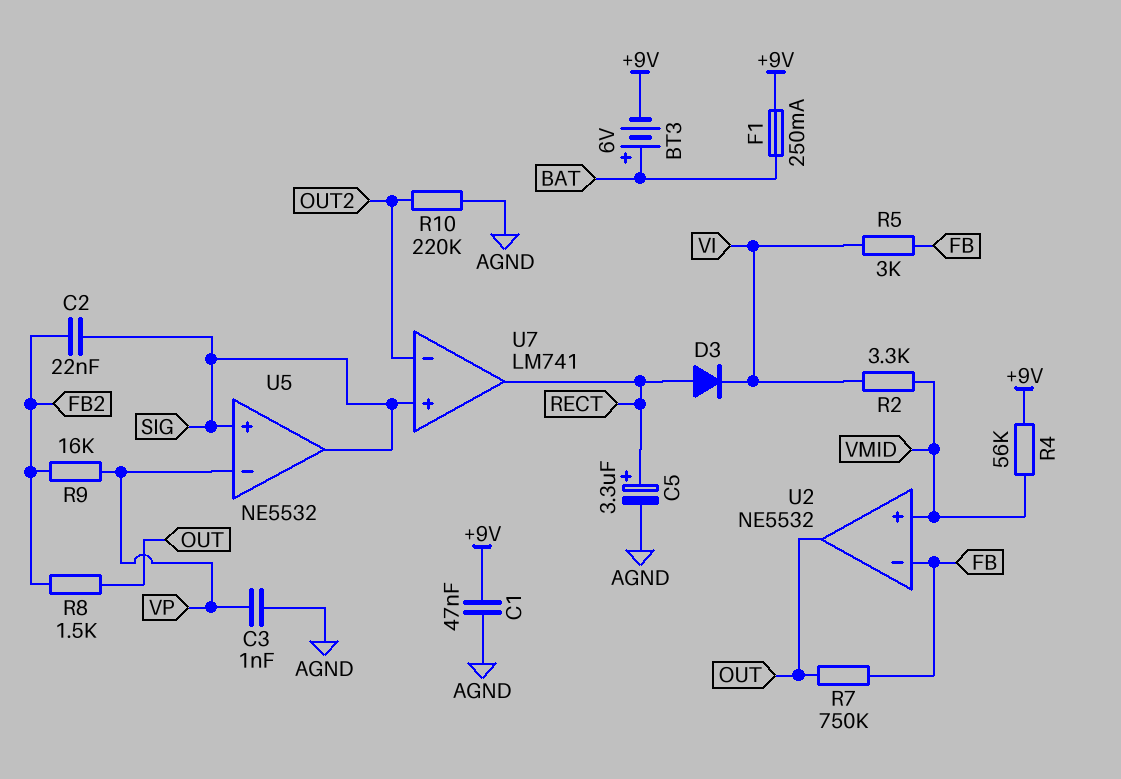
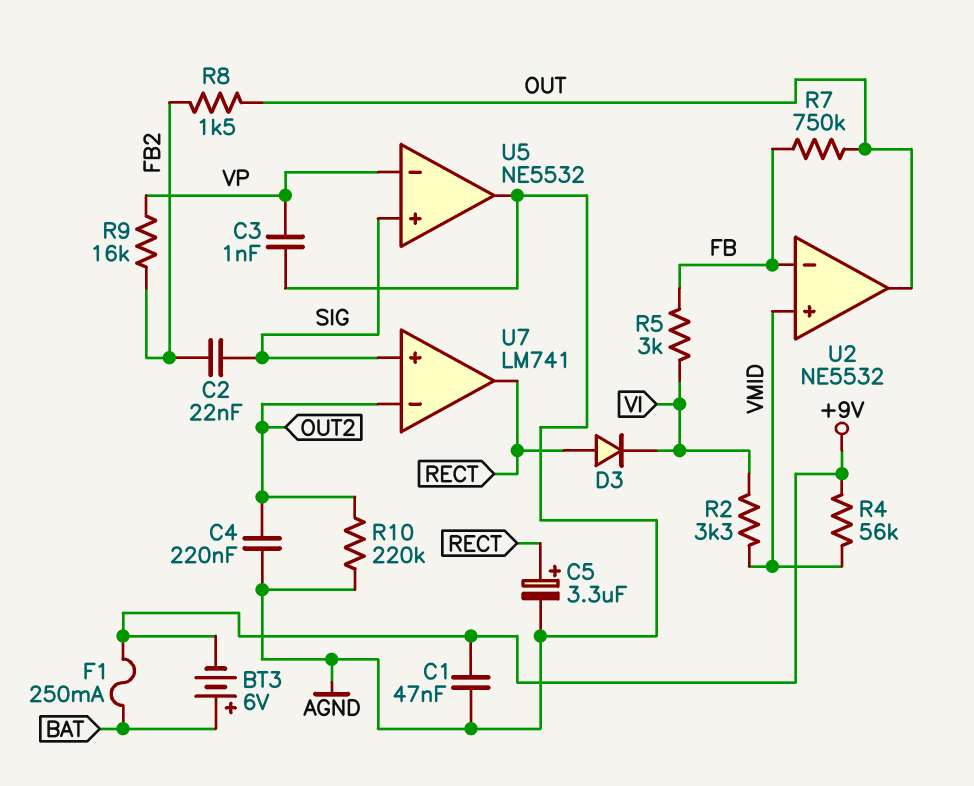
C4: none -> 220nF (AGND, OUT2)
U5 pin out: SIG -> AGND

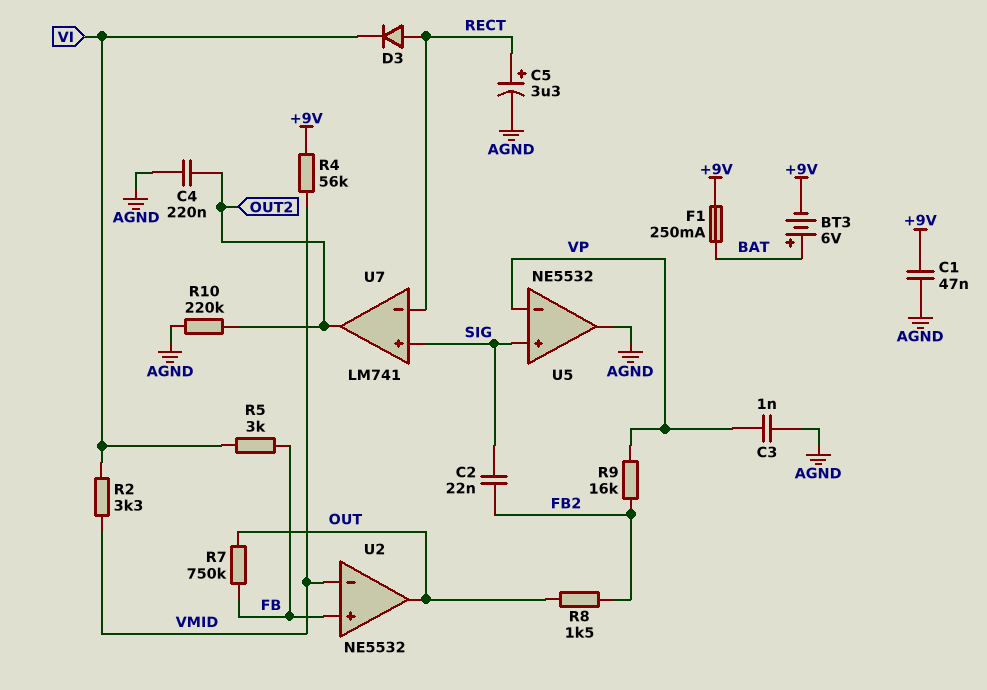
U2 pin in+: VMID -> FB
U2 pin in-: FB -> VMID
U7 pin in-: OUT2 -> RECT
U7 pin out: RECT -> OUT2

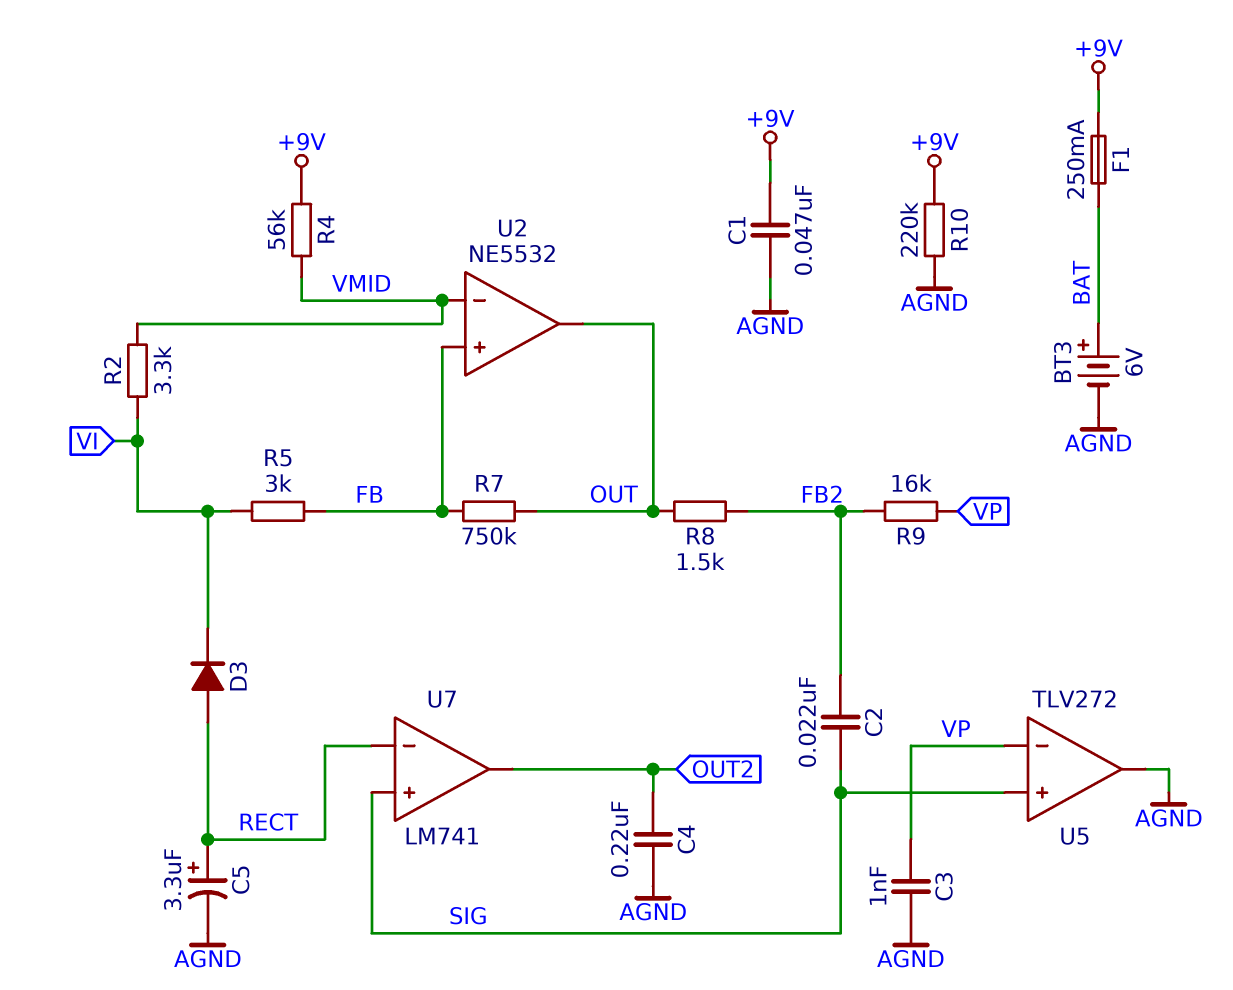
BT3: 6V (plus BAT, minus +9V) -> 6V (plus BAT, minus AGND)
R10: 220k (AGND, OUT2) -> 220k (+9V, AGND)
U5: NE5532 -> TLV272

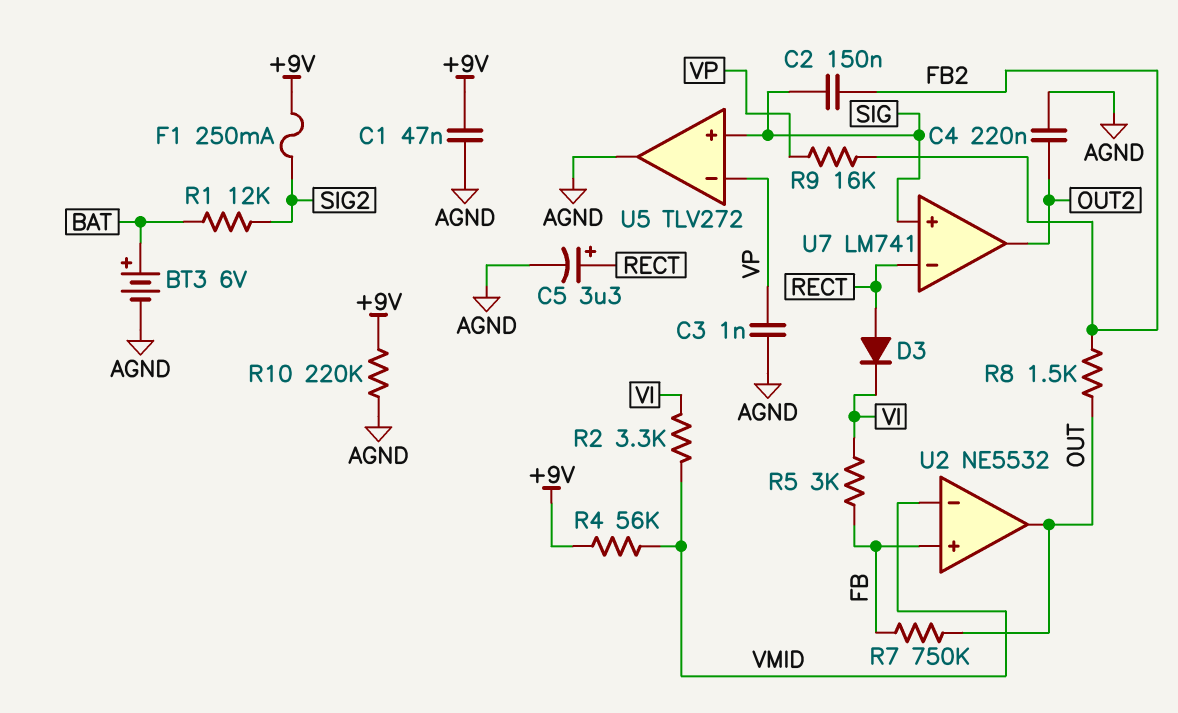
C2: 22nF (FB2, SIG) -> 150nF (FB2, SIG)
F1: 250mA (+9V, BAT) -> 250mA (+9V, SIG2)
R1: none -> 12k (BAT, SIG2)

